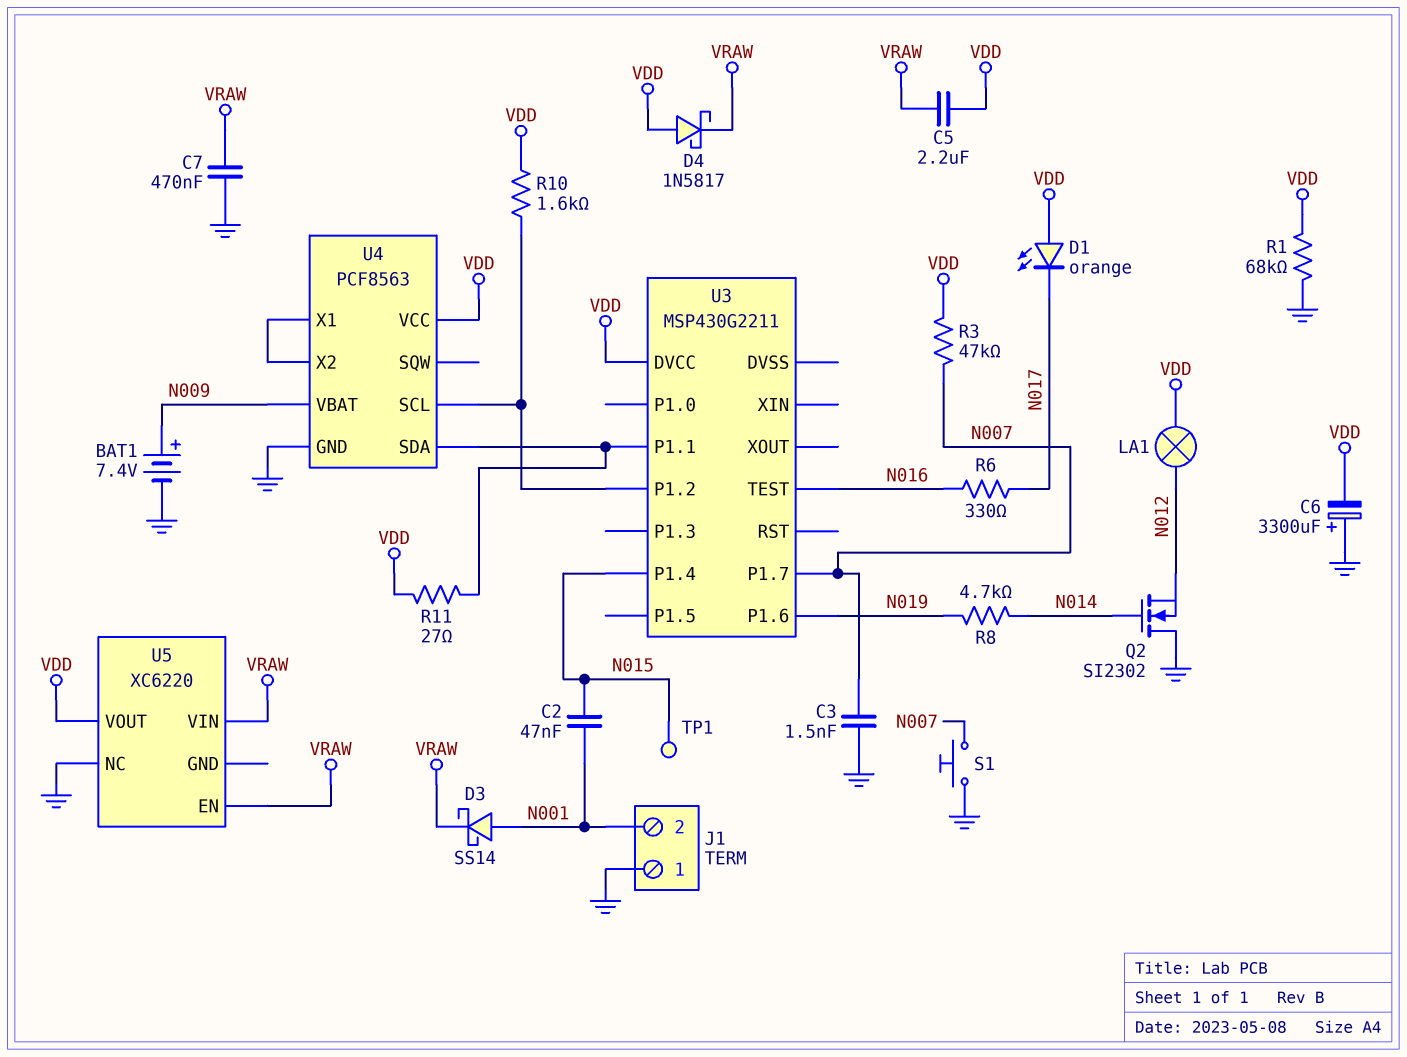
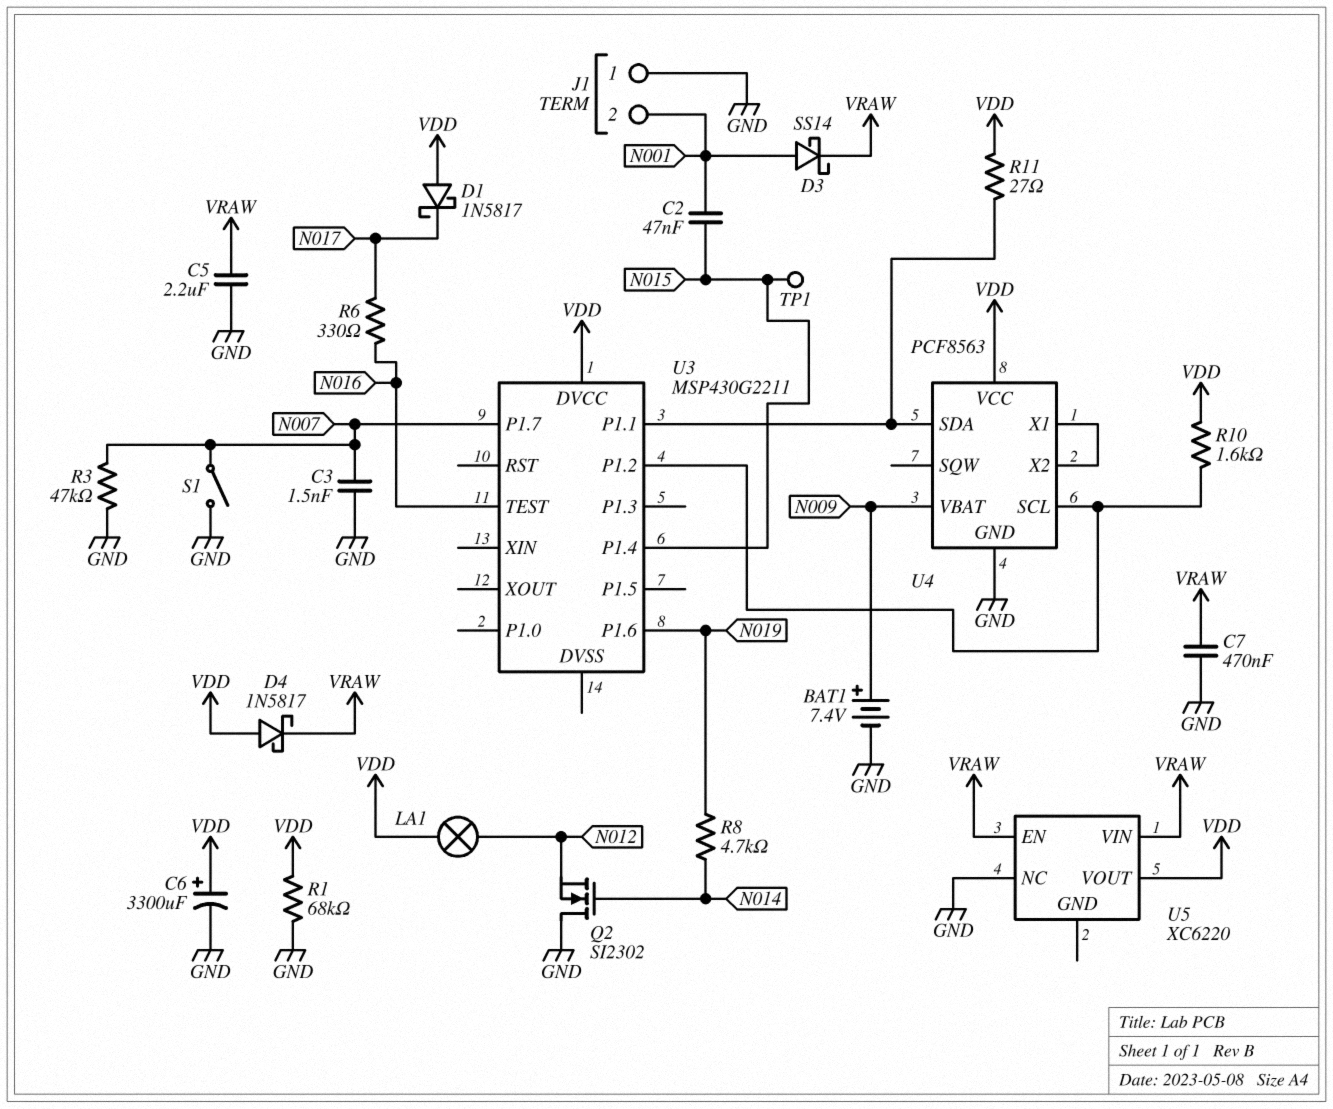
C5: 2.2uF (VDD, VRAW) -> 2.2uF (GND, VRAW)
C6: 3300uF (plus GND, minus VDD) -> 3300uF (plus VDD, minus GND)
D1: LED orange (A VDD, K N017) -> schottky 1N5817 (A VDD, K N017)
R3: 47k (N007, VDD) -> 47k (GND, N007)
S1: button (GND, N007) -> switch (GND, N007)

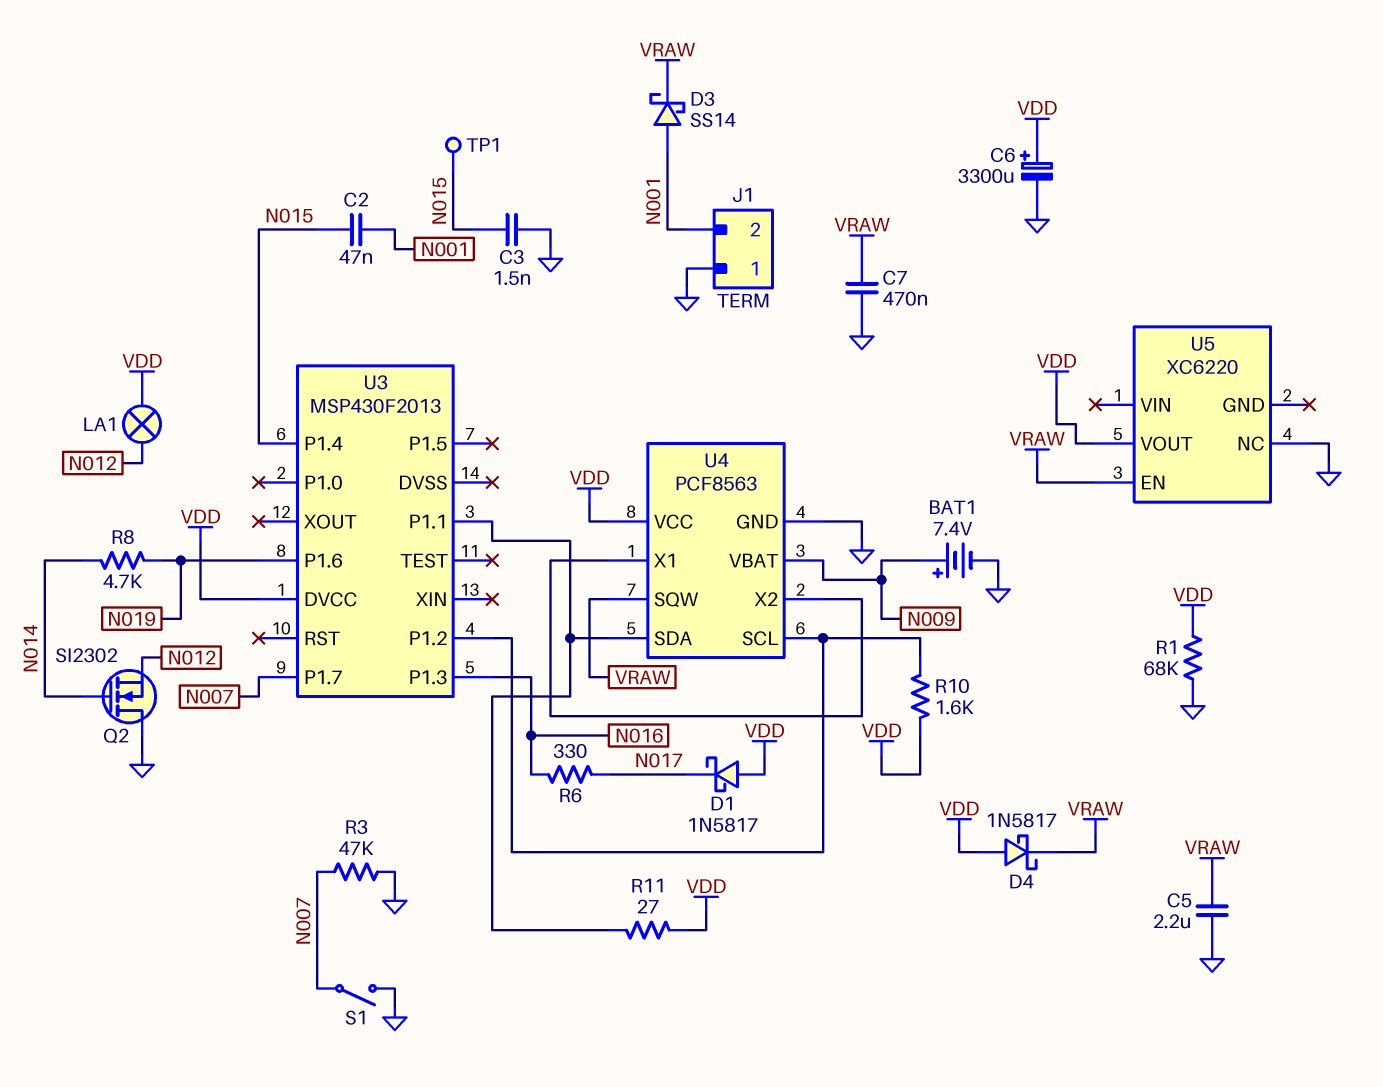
C3: 1.5nF (GND, N007) -> 1.5nF (GND, N015)
U3: MSP430G2211 -> MSP430F2013
U3 pin P1.3: none -> N016
U3 pin TEST: N016 -> none
U4 pin SQW: none -> VRAW
U5 pin VIN: VRAW -> none

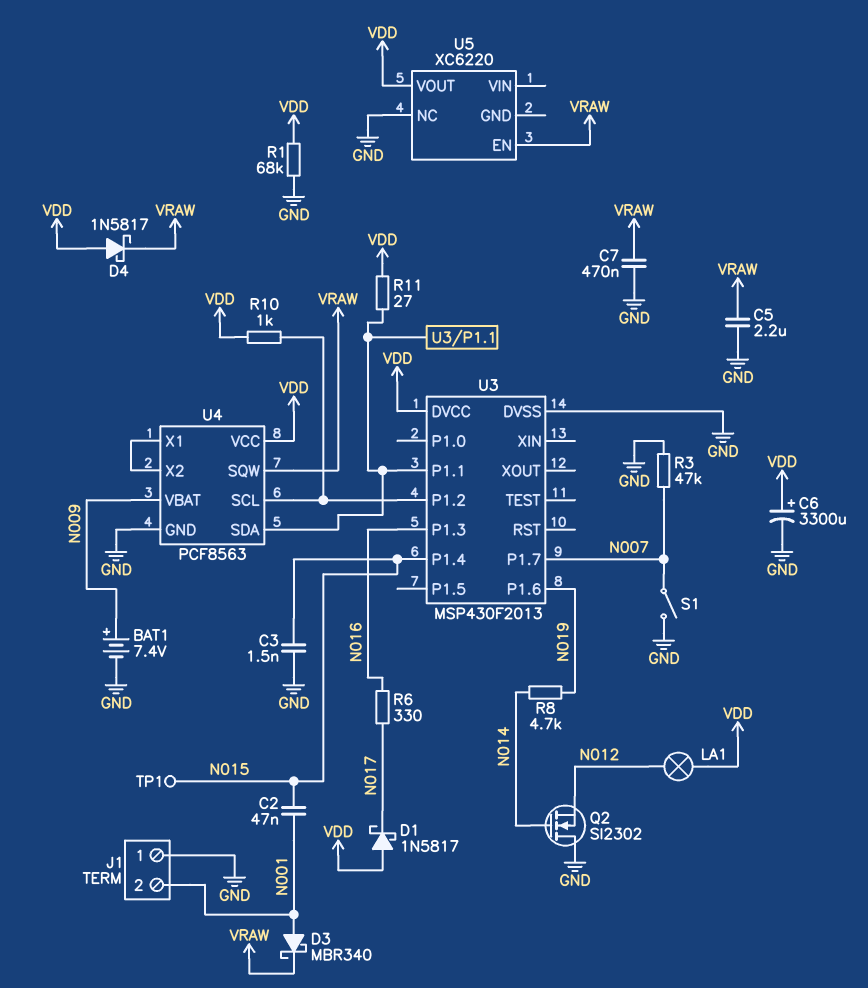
D3: schottky SS14 (A N001, K VRAW) -> schottky MBR340 (A N001, K VRAW)
R10: 1.6k (U3/P1.2, VDD) -> 1k (U3/P1.2, VDD)
U3 pin DVSS: none -> GND

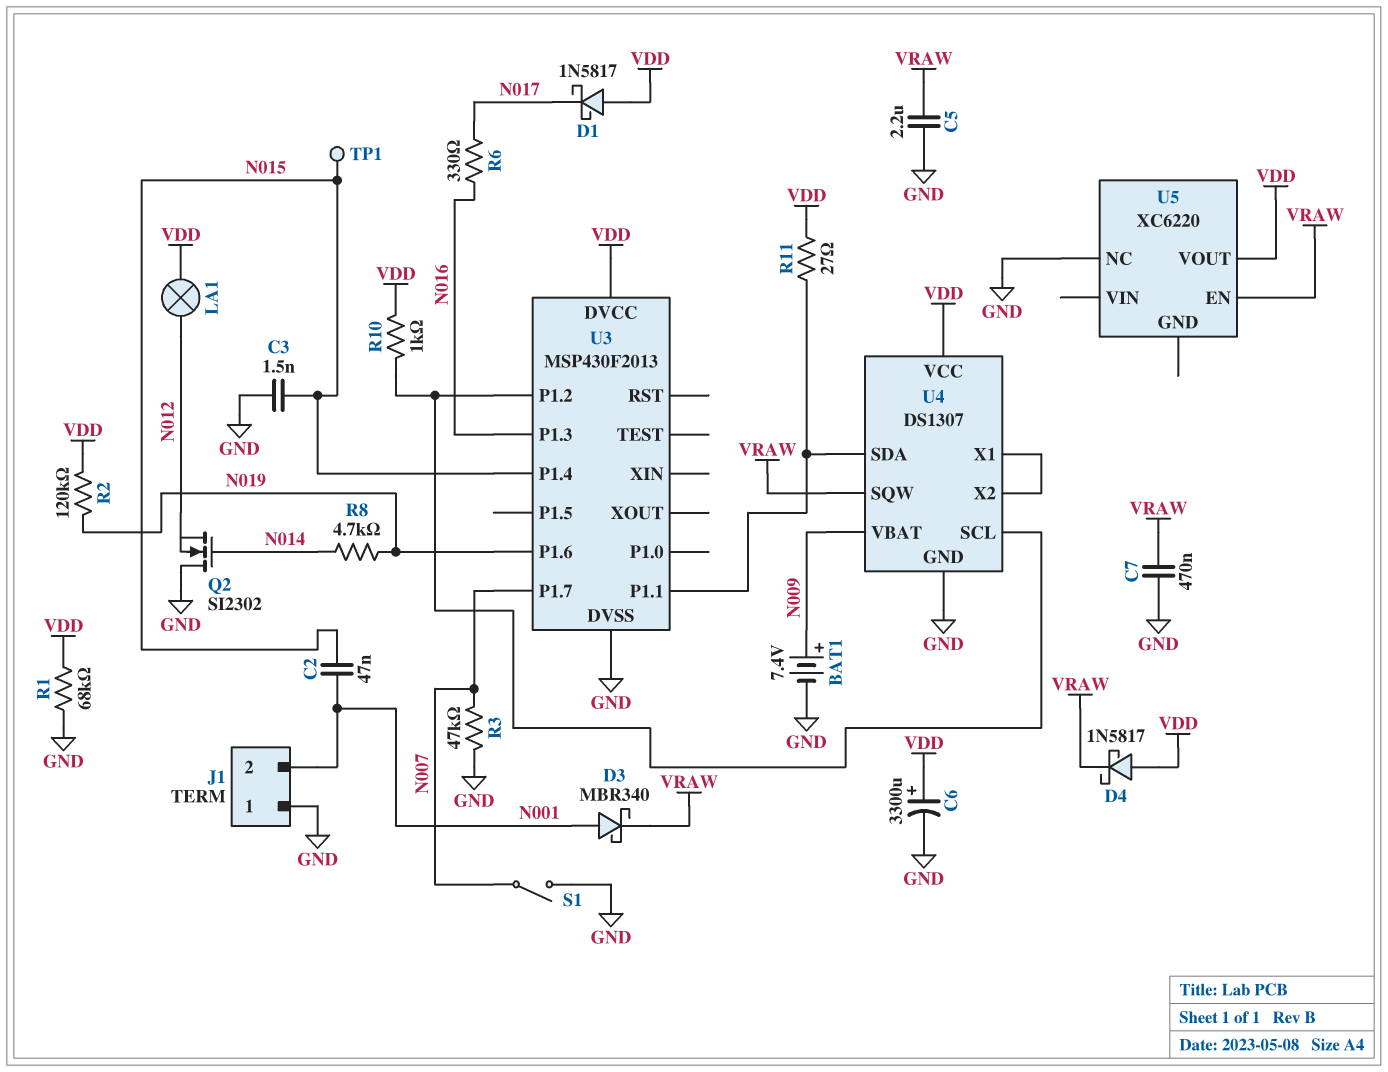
R2: none -> 120k (N019, VDD)
U4: PCF8563 -> DS1307

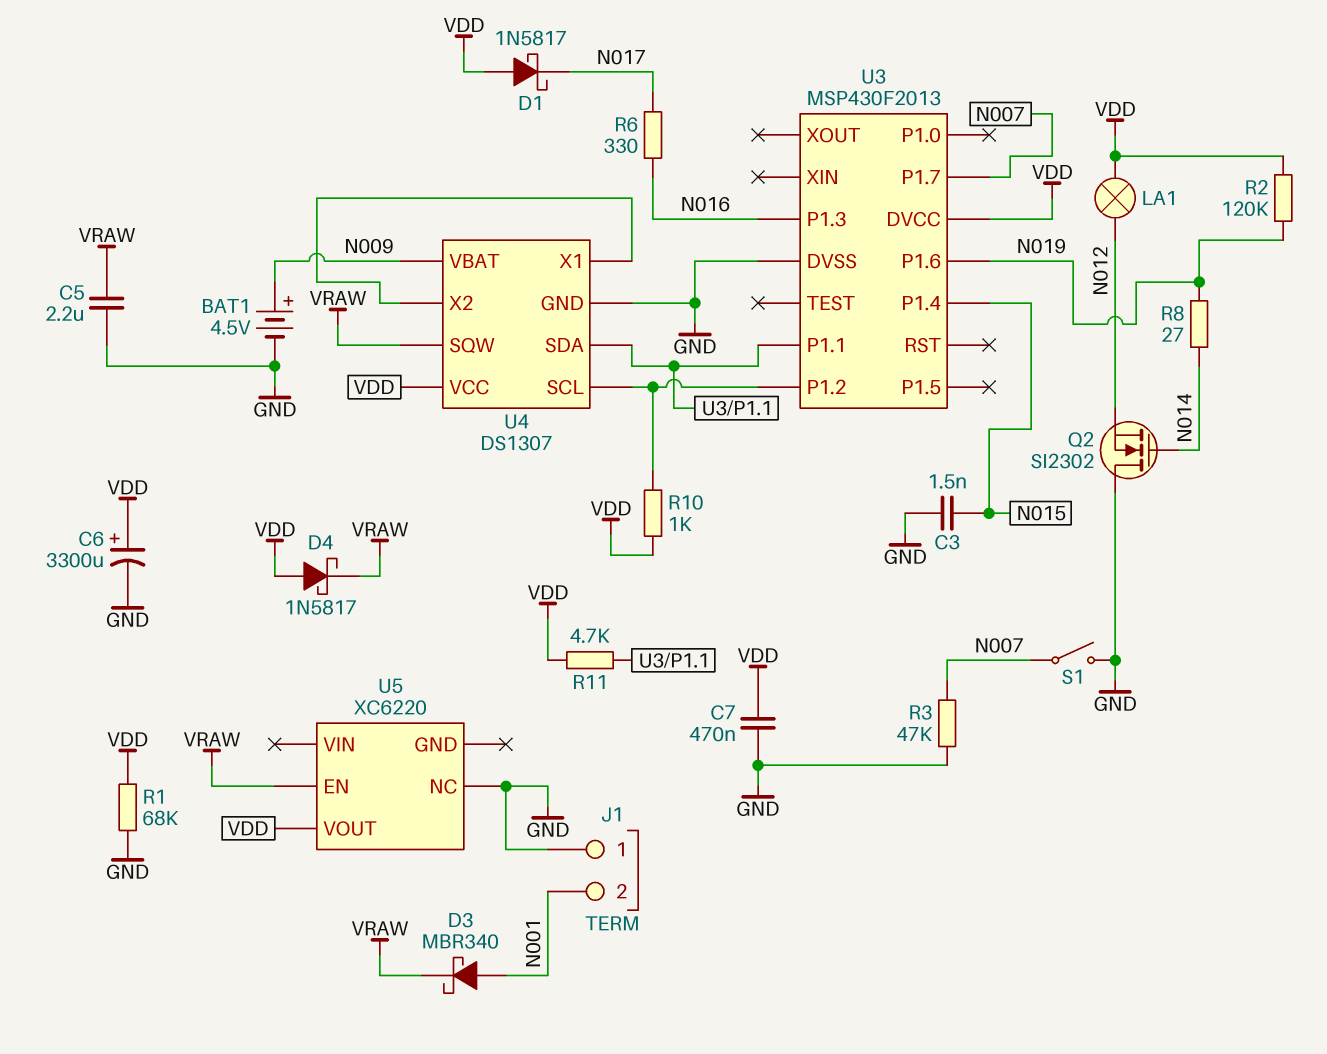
BAT1: 7.4V (plus N009, minus GND) -> 4.5V (plus N009, minus GND)
C2: 47nF (N001, N015) -> none
C7: 470nF (GND, VRAW) -> 470nF (GND, VDD)
R8: 4.7k (N014, N019) -> 27 (N014, N019)
R11: 27 (U3/P1.1, VDD) -> 4.7k (U3/P1.1, VDD)
TP1: test point (N015) -> none

